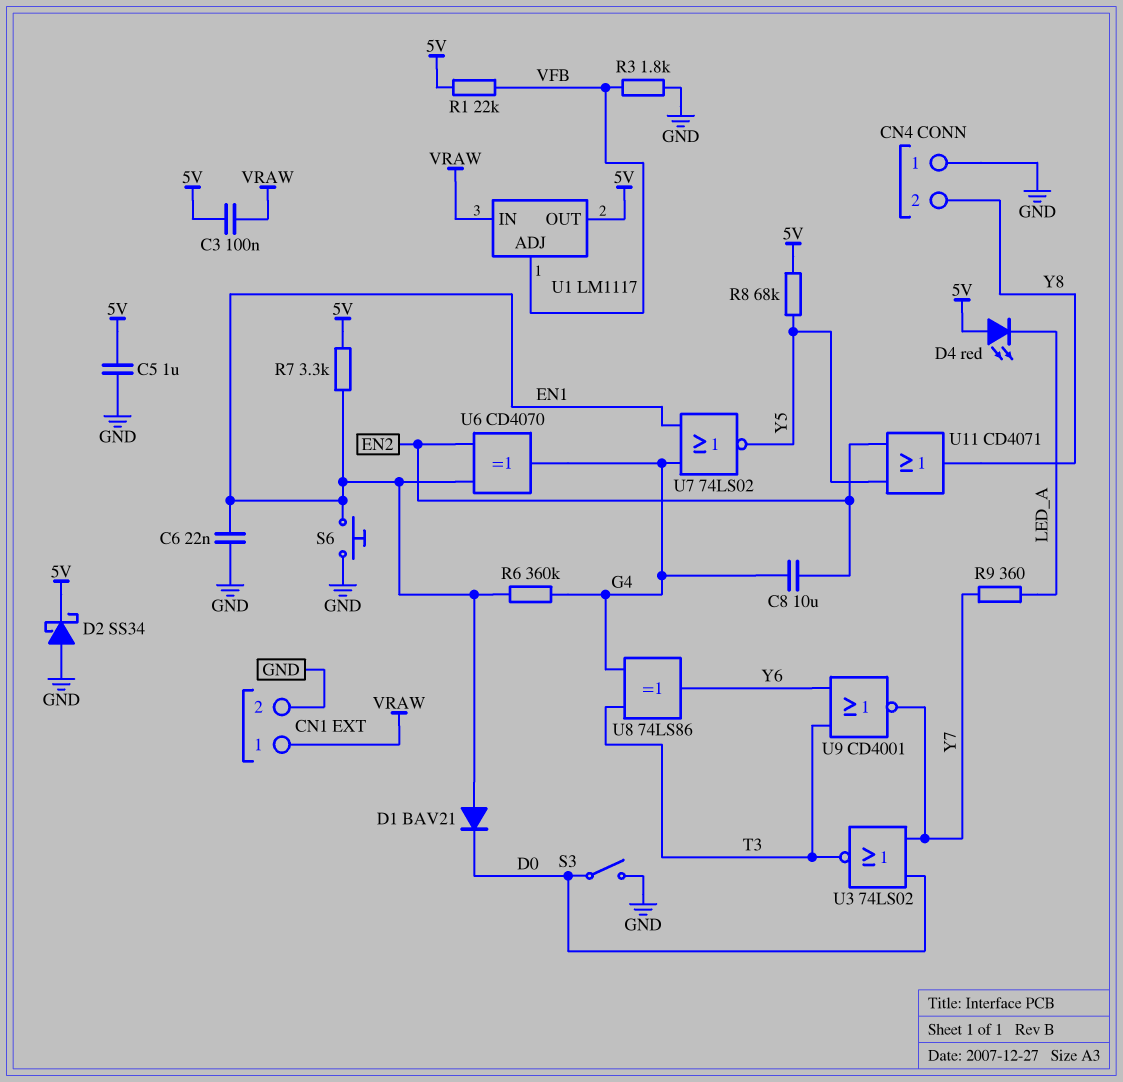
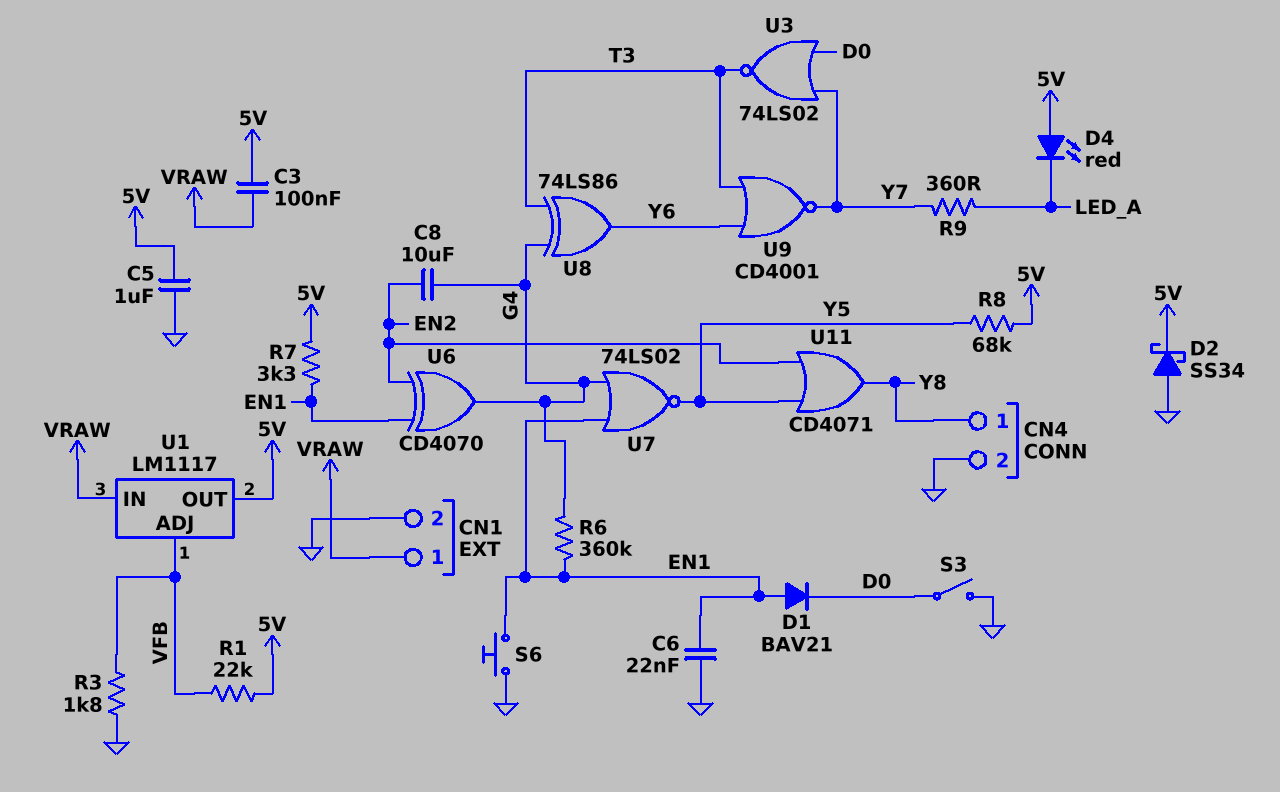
CN4 pin 1: GND -> Y8
CN4 pin 2: Y8 -> GND

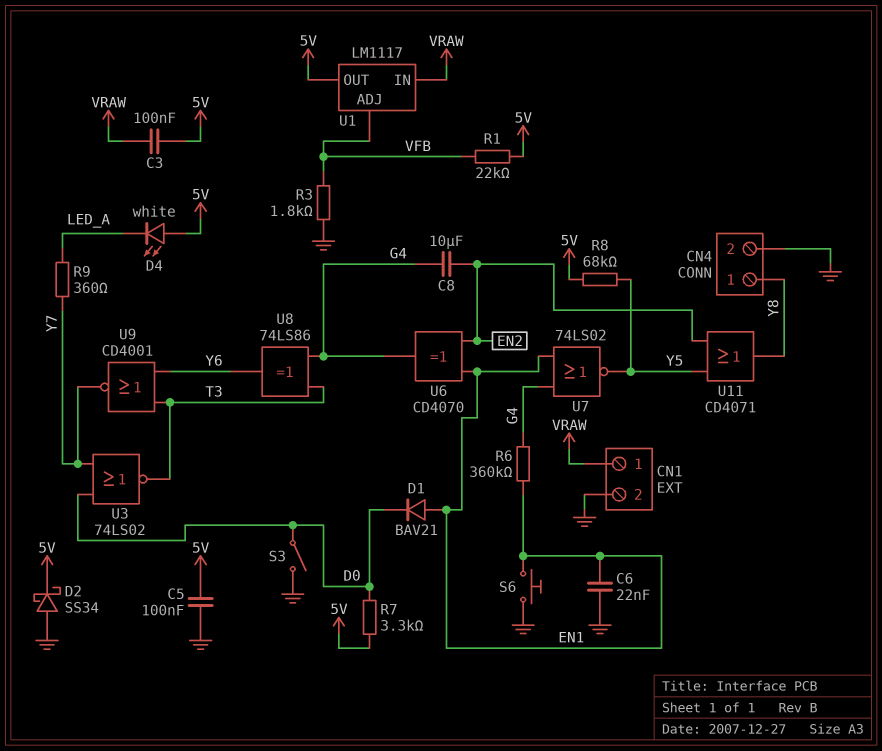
C5: 1uF (5V, GND) -> 100nF (5V, GND)
D4: LED red (A 5V, K LED_A) -> LED white (A 5V, K LED_A)
R7: 3.3k (5V, EN1) -> 3.3k (5V, D0)

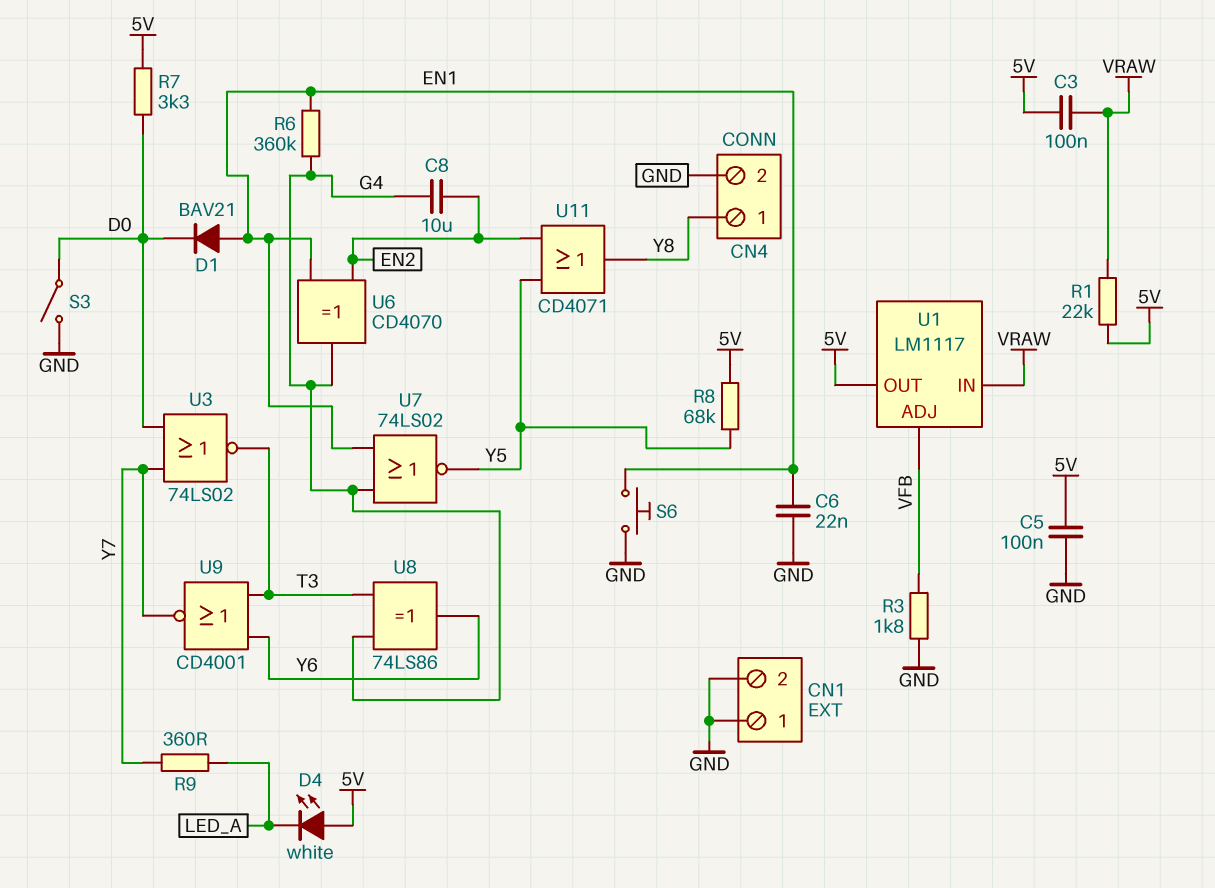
CN1 pin 1: VRAW -> GND
D2: schottky SS34 (A GND, K 5V) -> none
R1: 22k (5V, VFB) -> 22k (5V, VRAW)

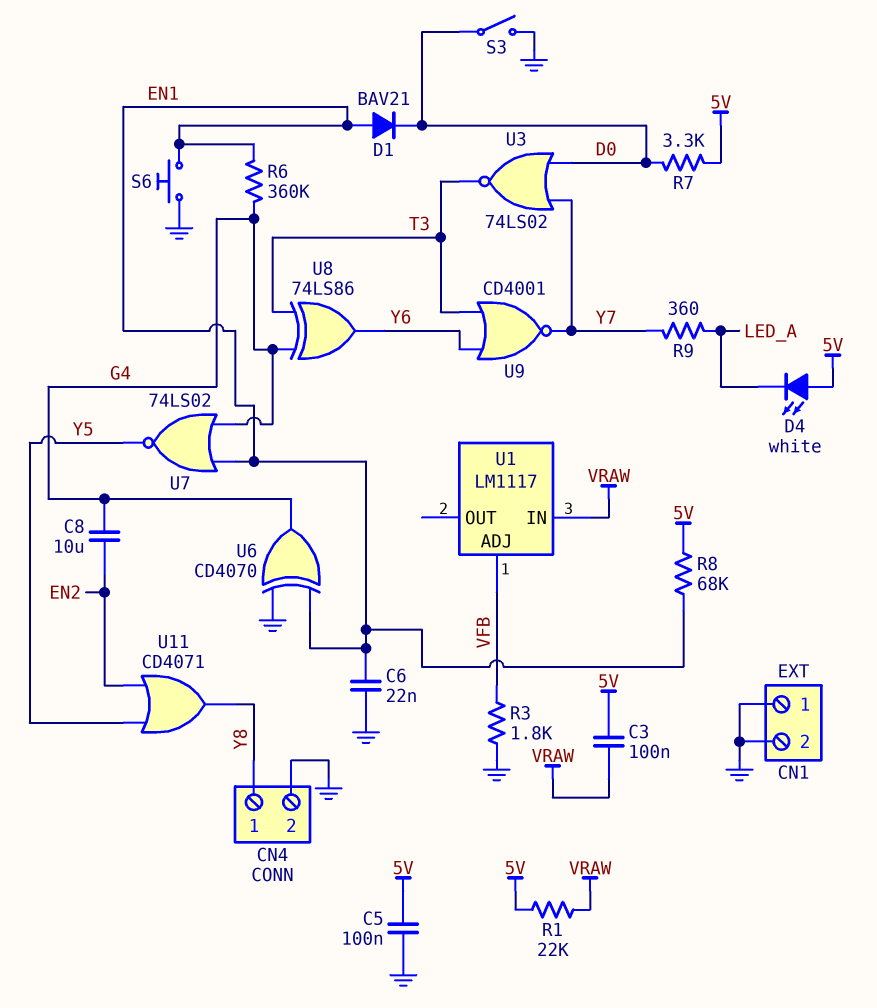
R8: 68k (5V, Y5) -> 68k (5V, EN1)
U1 pin OUT: 5V -> none
U6: XOR CD4070 (in EN1, in EN2, out G4) -> XOR CD4070 (in EN1, in GND, out G4)

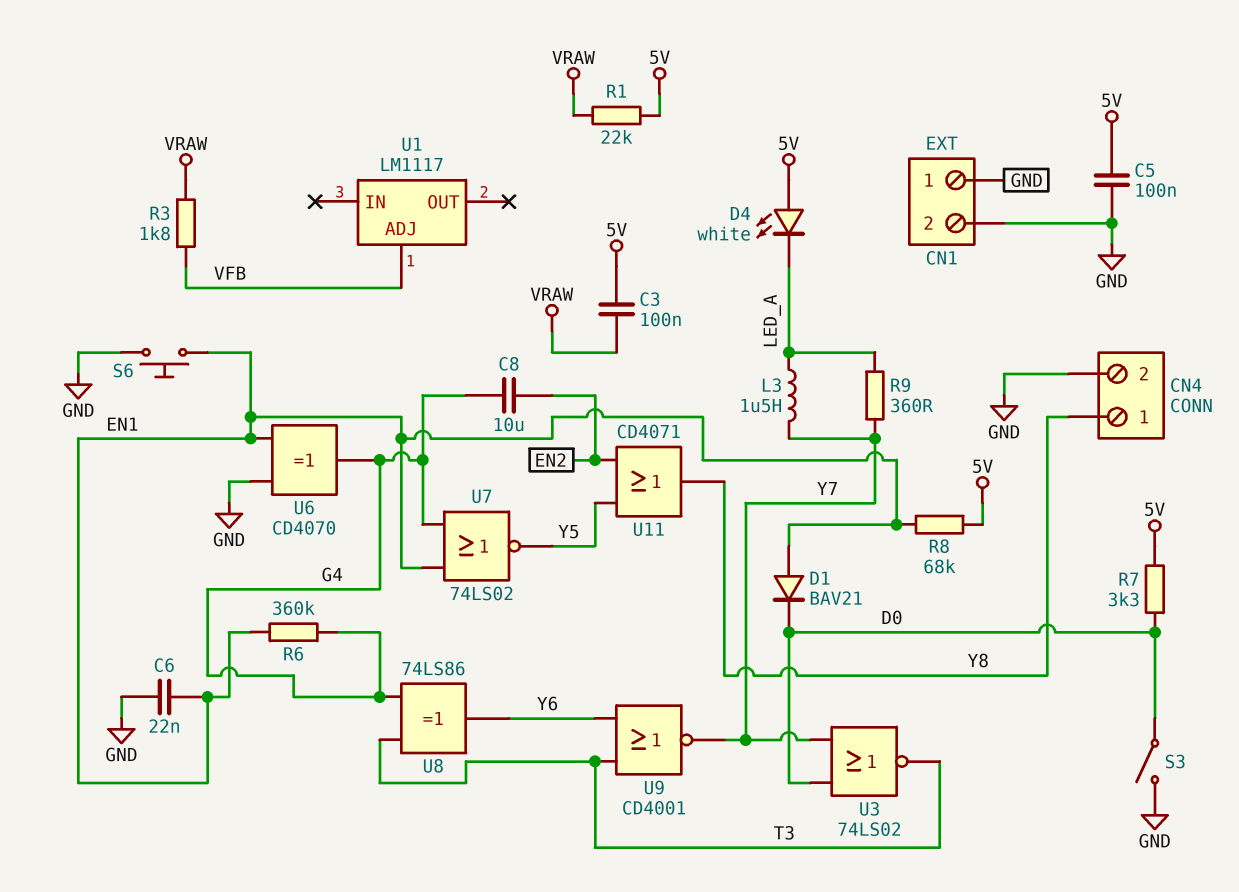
L3: none -> 1.5uH (LED_A, Y7)
R3: 1.8k (GND, VFB) -> 1.8k (VFB, VRAW)
U1 pin IN: VRAW -> none

